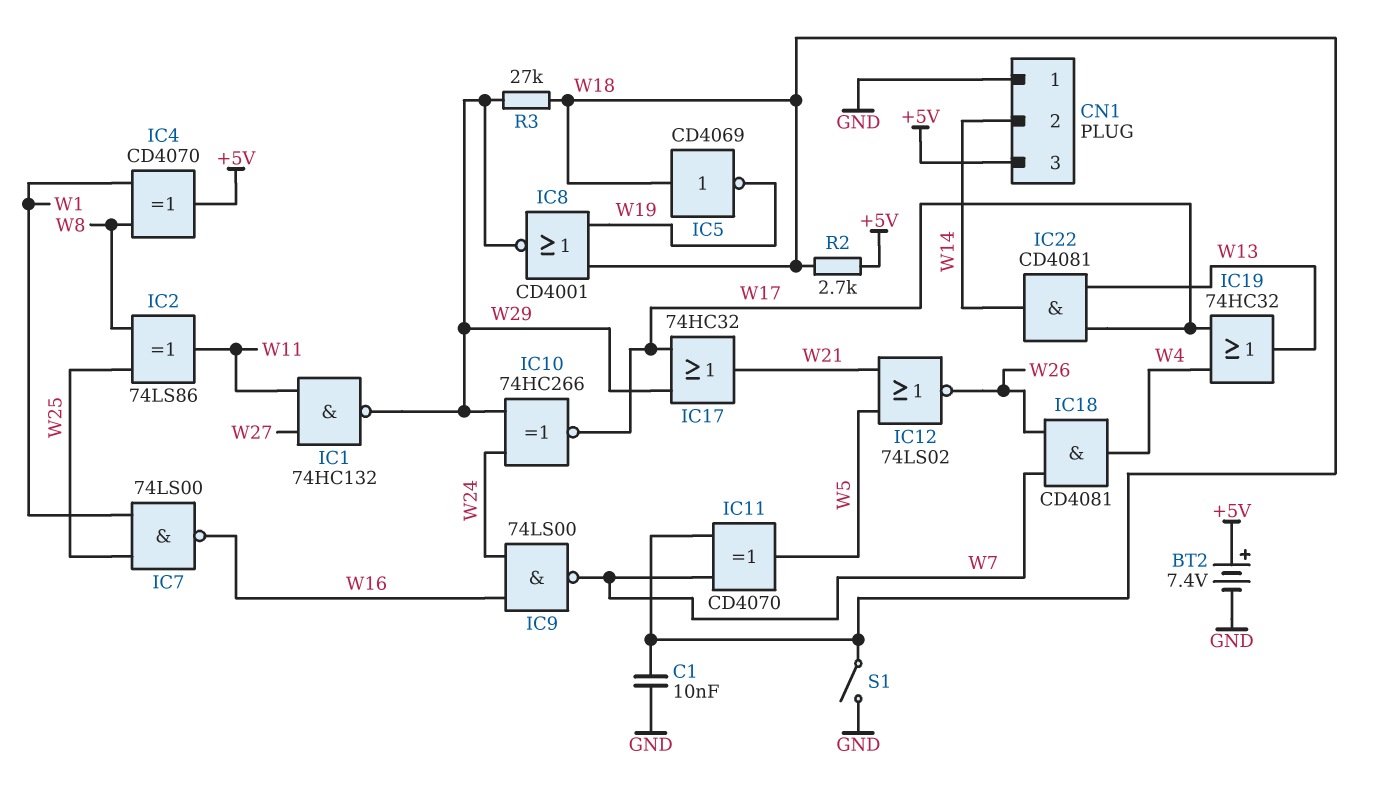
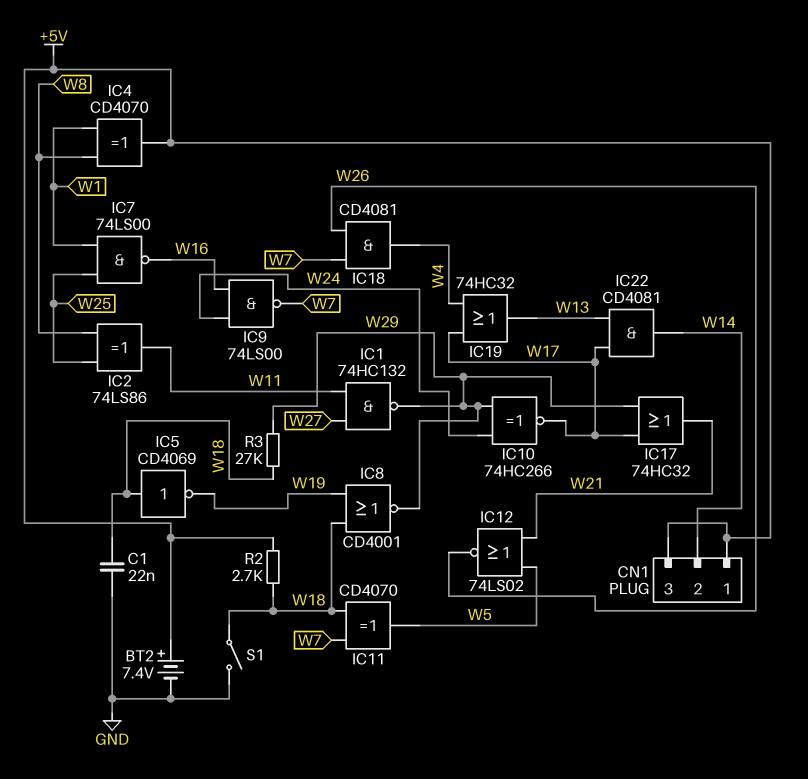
C1: 10nF (GND, W18) -> 22nF (GND, W18)
CN1 pin 1: GND -> +5V

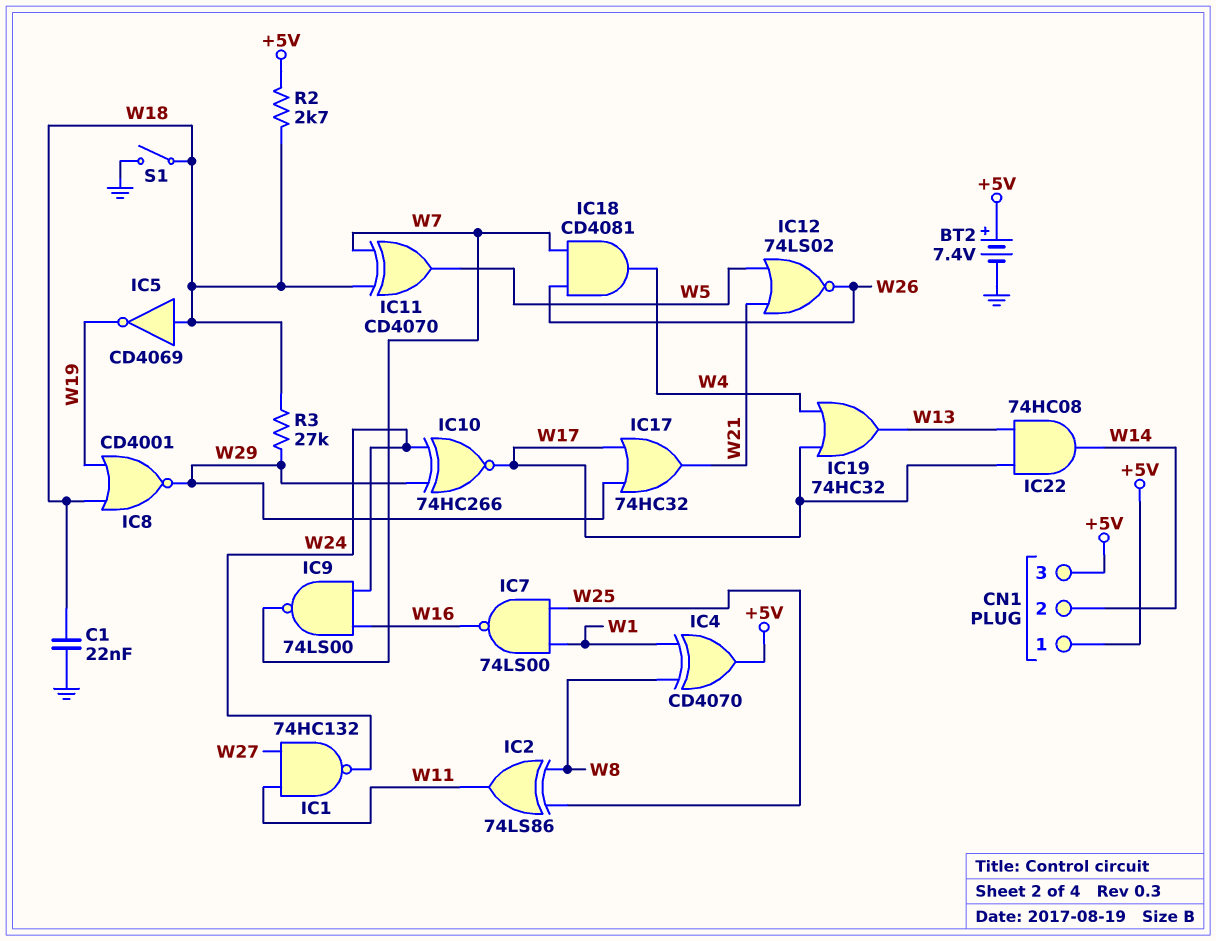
IC1: NAND 74HC132 (in W11, in W27, out W29) -> NAND 74HC132 (in W11, in W27, out W24)
IC22: AND CD4081 (in W13, in W17, out W14) -> AND 74HC08 (in W13, in W17, out W14)

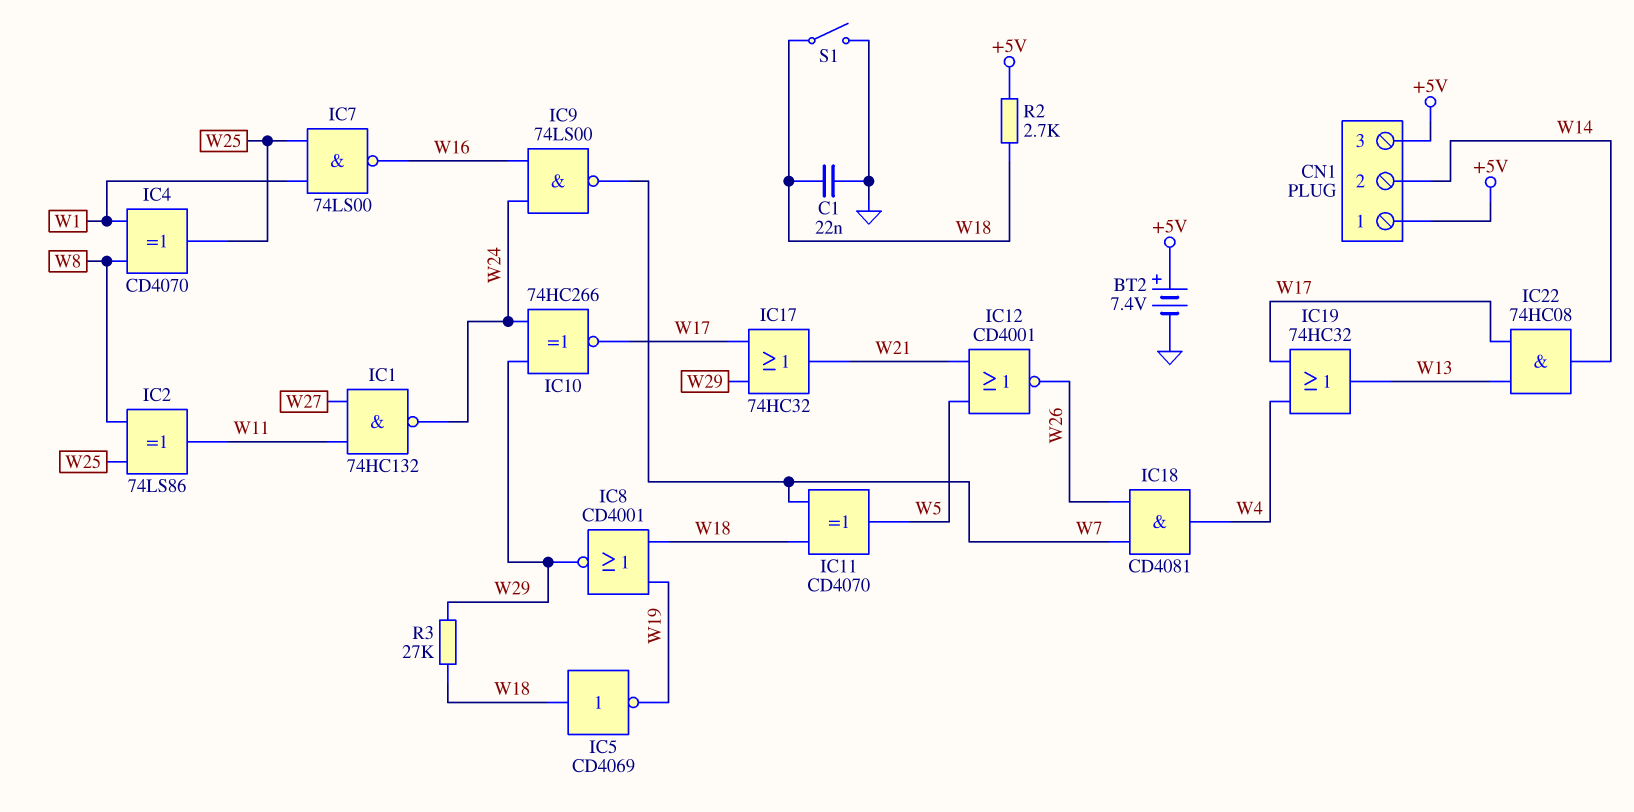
IC4: XOR CD4070 (in W1, in W8, out +5V) -> XOR CD4070 (in W1, in W8, out W25)
IC12: NOR 74LS02 (in W5, in W21, out W26) -> NOR CD4001 (in W5, in W21, out W26)

